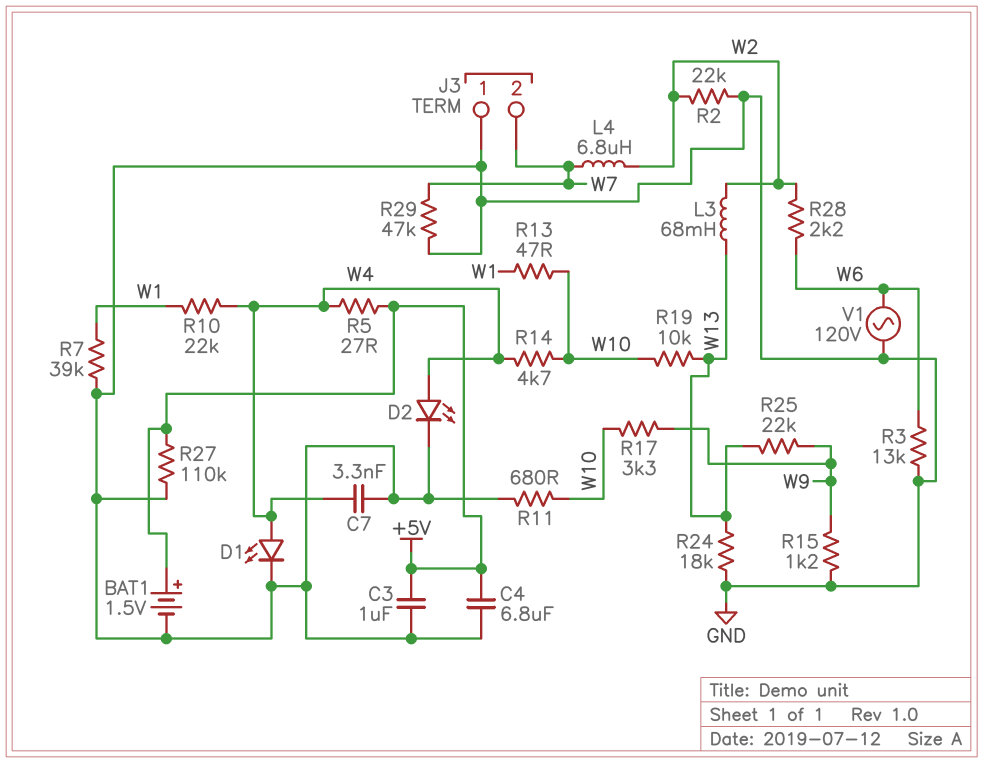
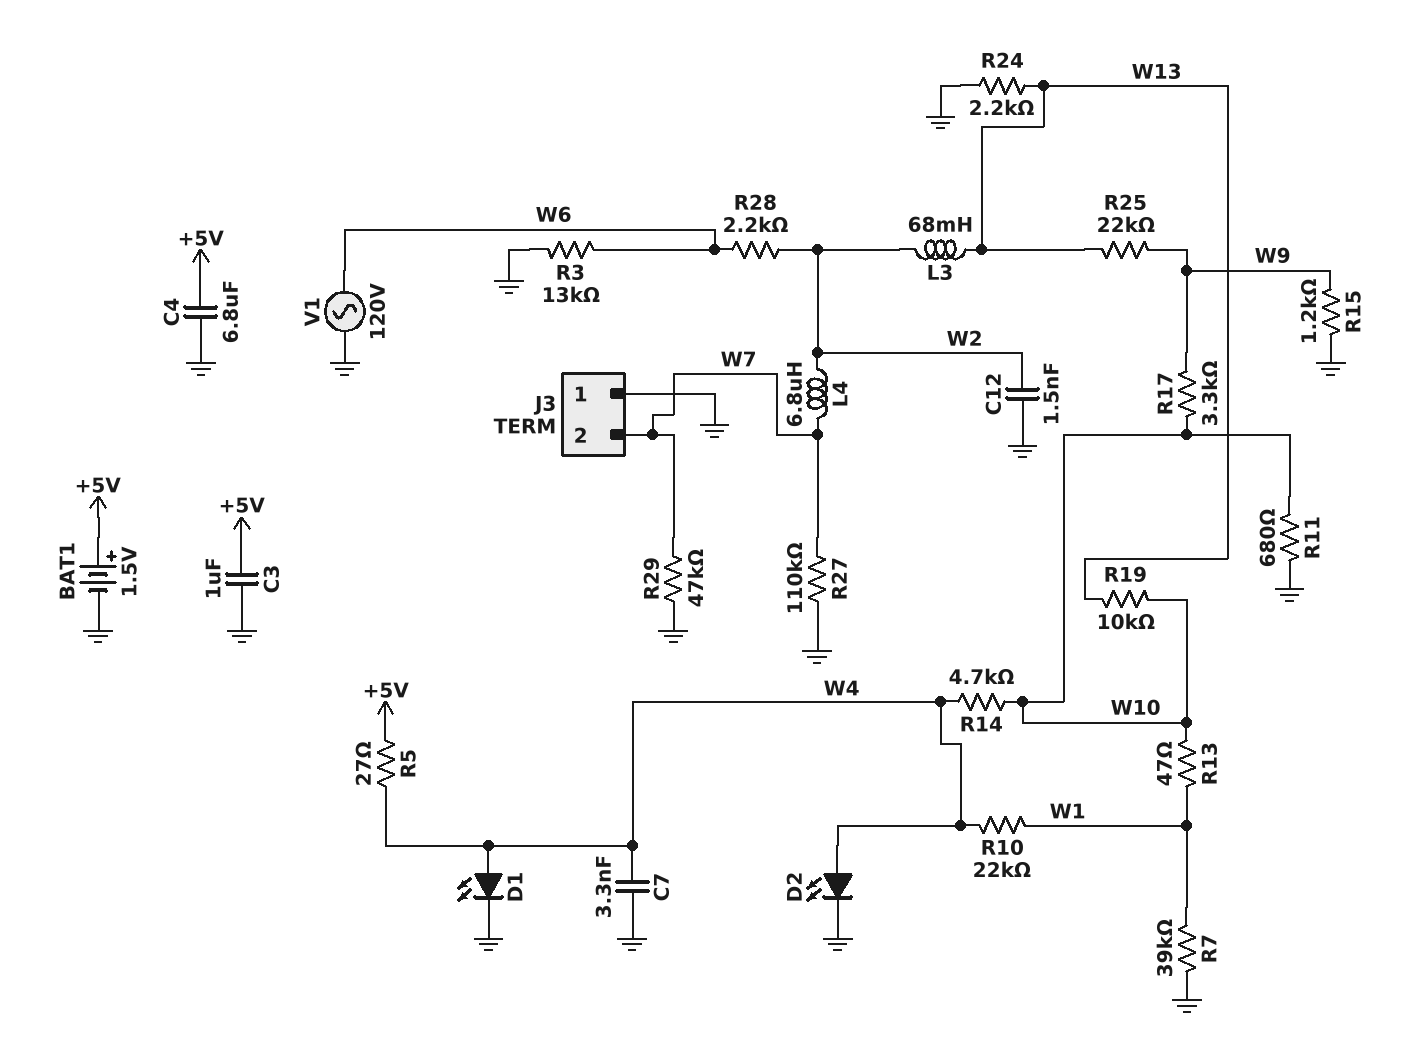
C12: none -> 1.5nF (GND, W2)
R2: 22k (GND, W2) -> none
R24: 18k (GND, W13) -> 2.2k (GND, W13)
R27: 110k (+5V, GND) -> 110k (GND, W7)

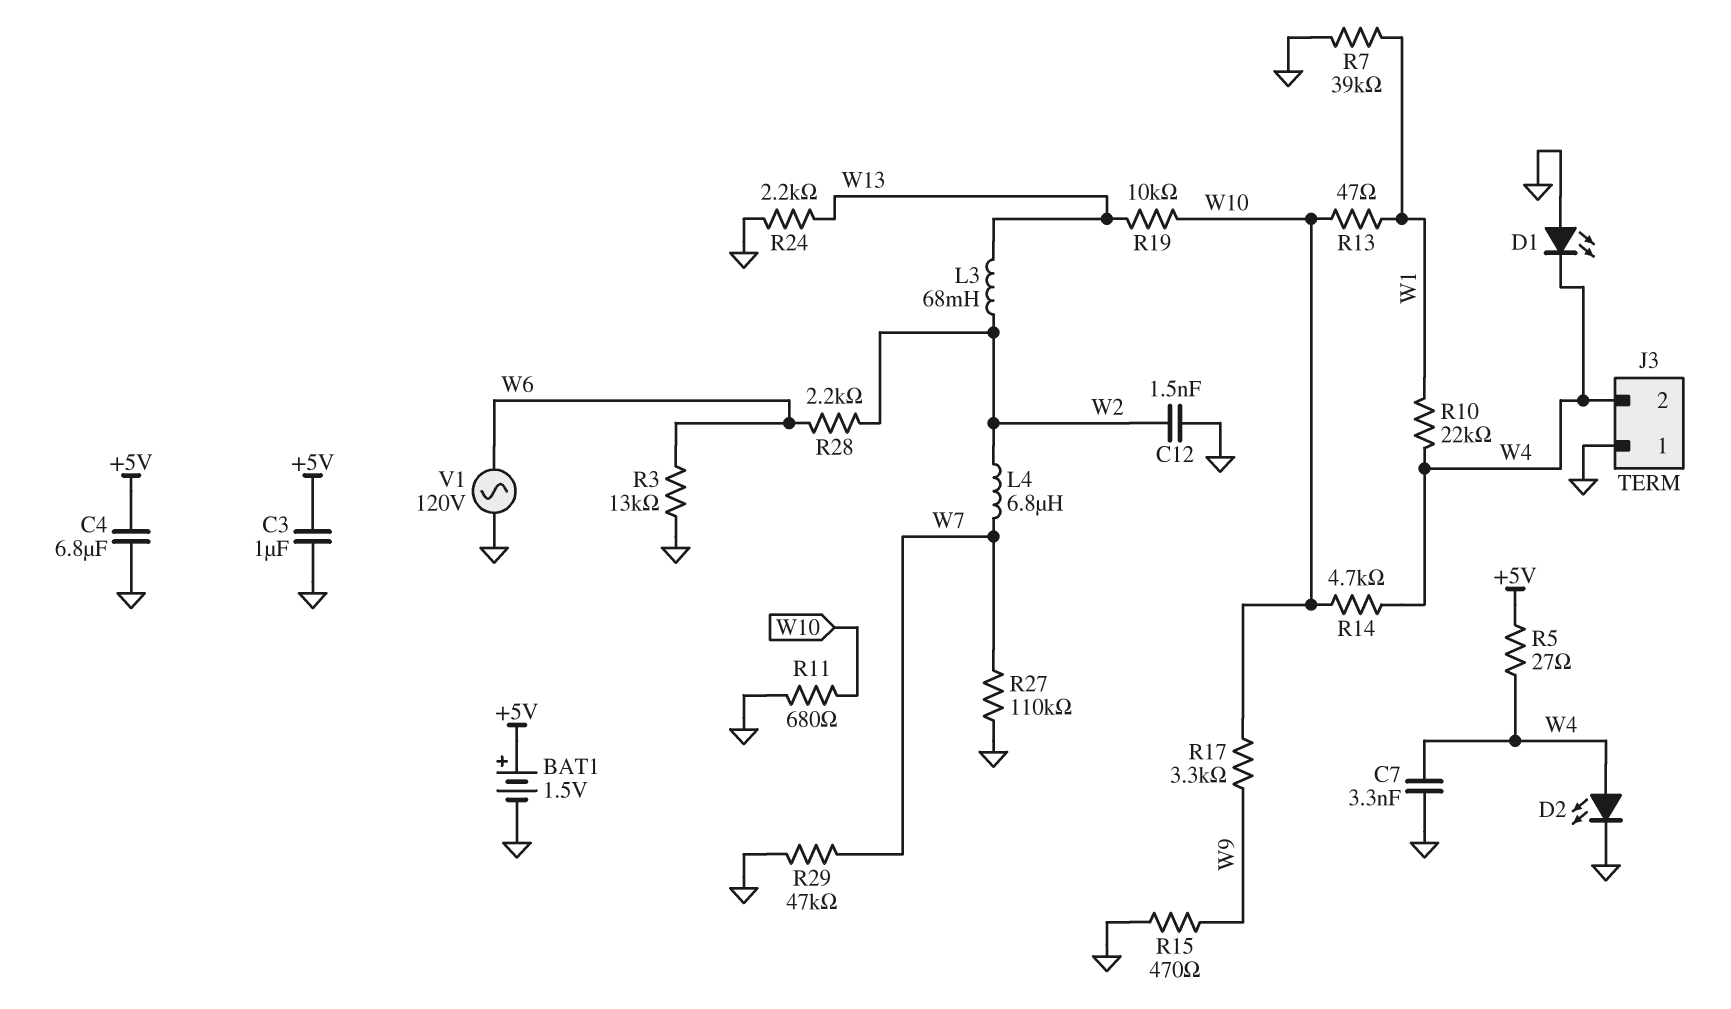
D1: LED (A W4, K GND) -> LED (A GND, K W4)
J3 pin 2: W7 -> W4
R15: 1.2k (GND, W9) -> 470 (GND, W9)
R25: 22k (W9, W13) -> none

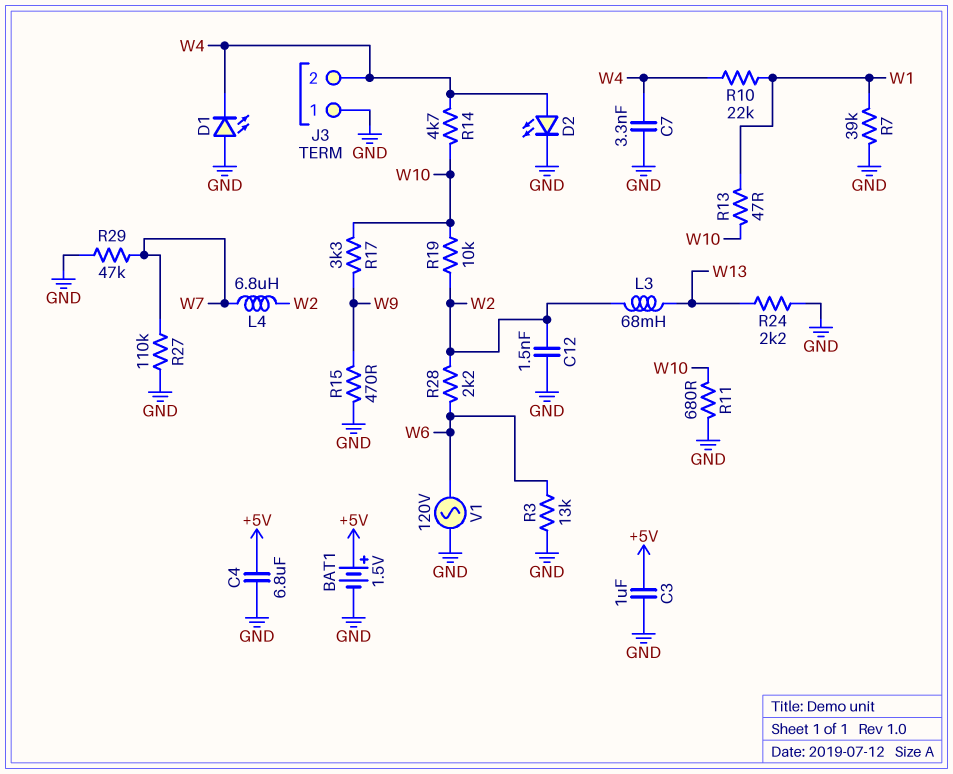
R5: 27 (+5V, W4) -> none
R19: 10k (W10, W13) -> 10k (W2, W10)

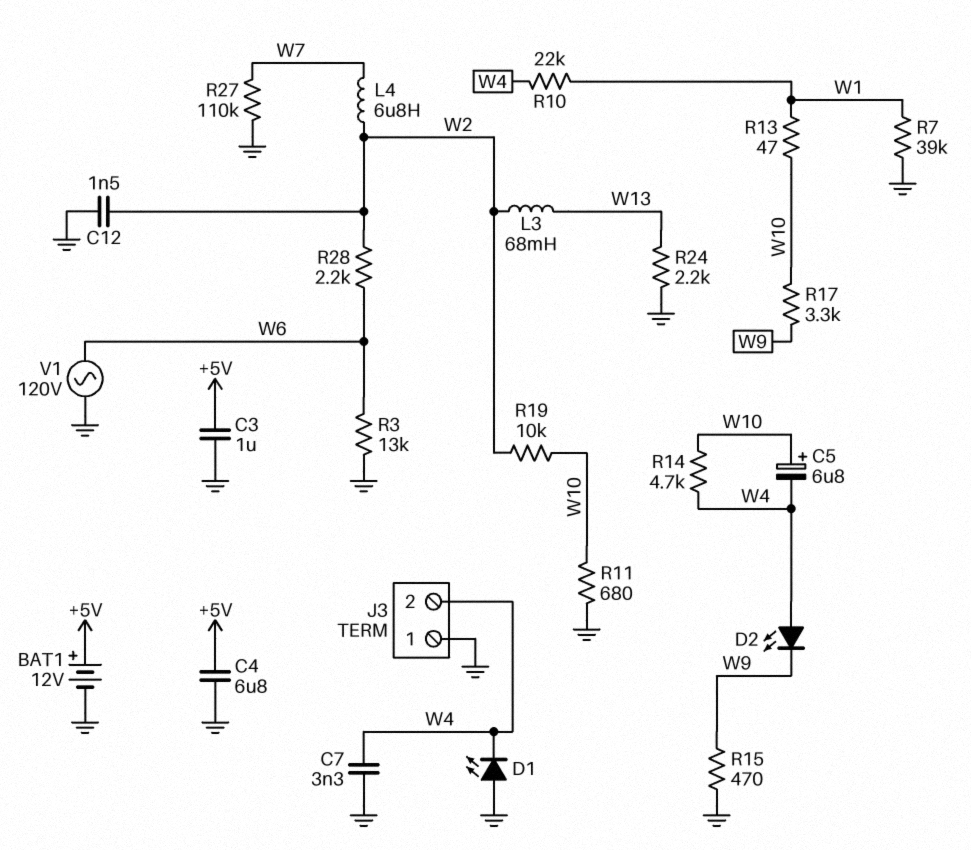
BAT1: 1.5V (plus +5V, minus GND) -> 12V (plus +5V, minus GND)
C5: none -> 6.8uF (plus W10, minus W4)
D2: LED (A W4, K GND) -> LED (A W4, K W9)
R29: 47k (GND, W7) -> none

